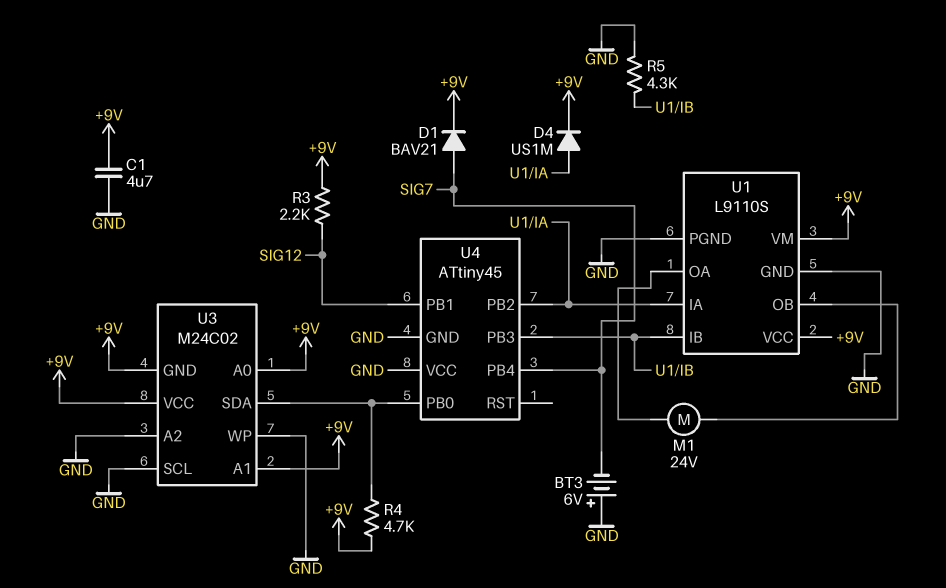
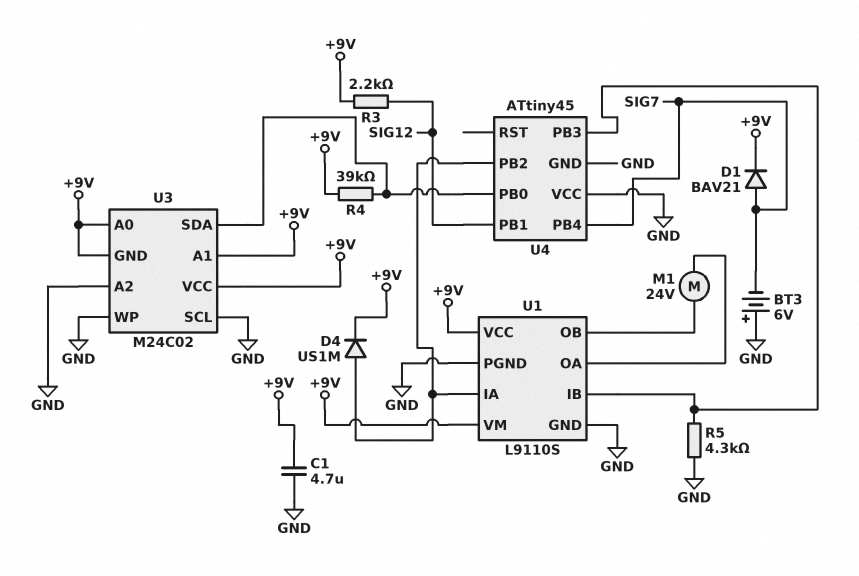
R4: 4.7k (+9V, U3/SDA) -> 39k (+9V, U3/SDA)

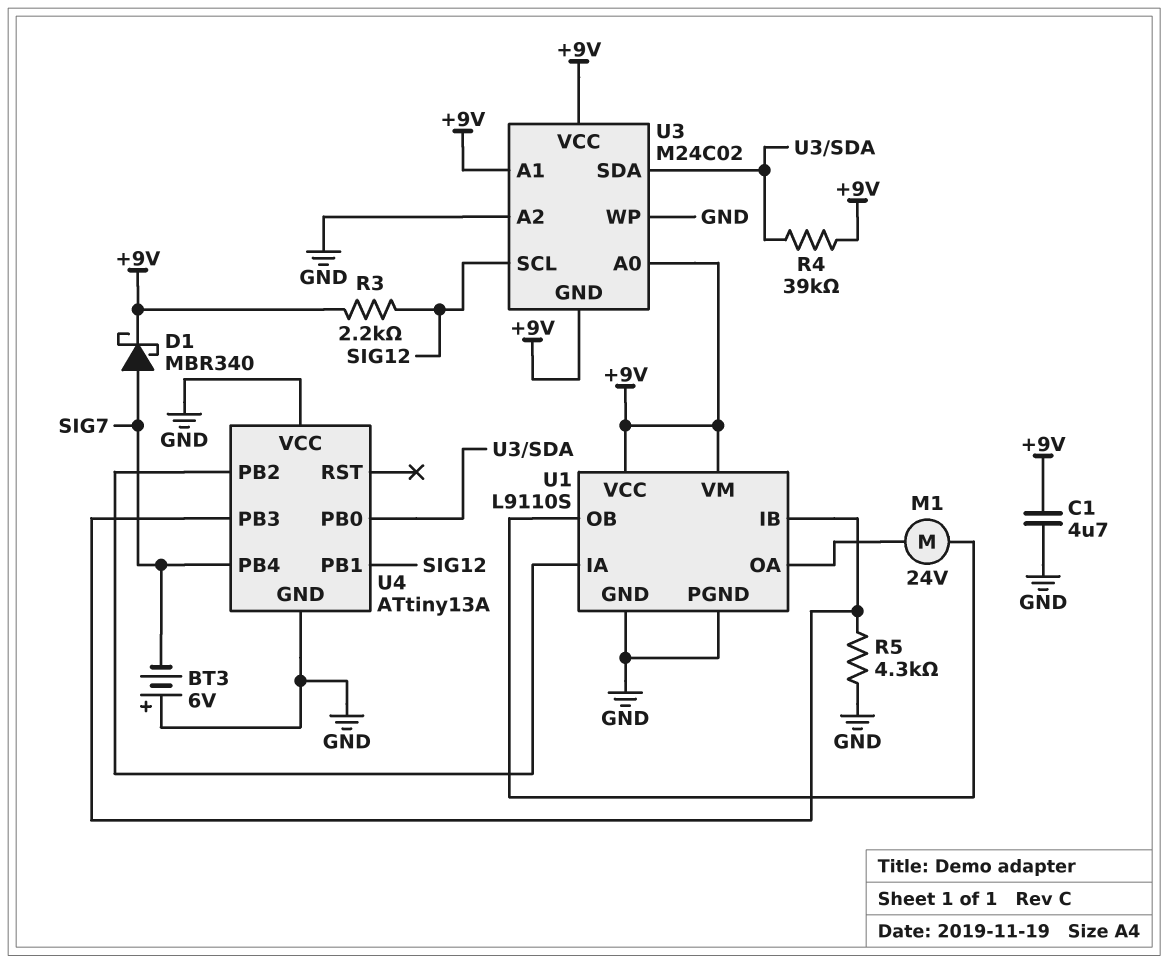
D1: diode BAV21 (A SIG7, K +9V) -> schottky MBR340 (A SIG7, K +9V)
D4: diode US1M (A U1/IA, K +9V) -> none
U3 pin SCL: GND -> SIG12
U4: ATtiny45 -> ATtiny13A

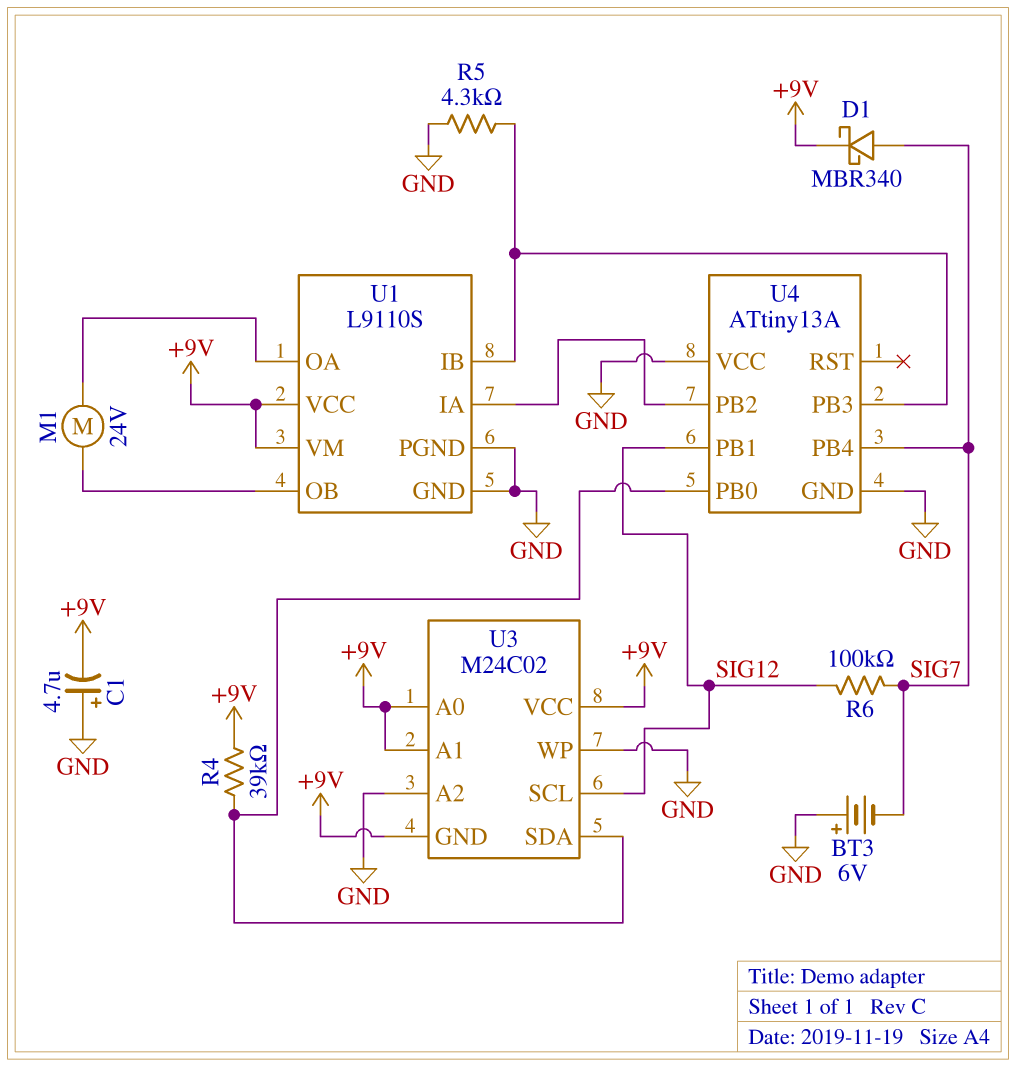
C1: 4.7uF (+9V, GND) -> 4.7uF (plus GND, minus +9V)
R3: 2.2k (+9V, SIG12) -> none
R6: none -> 100k (SIG7, SIG12)

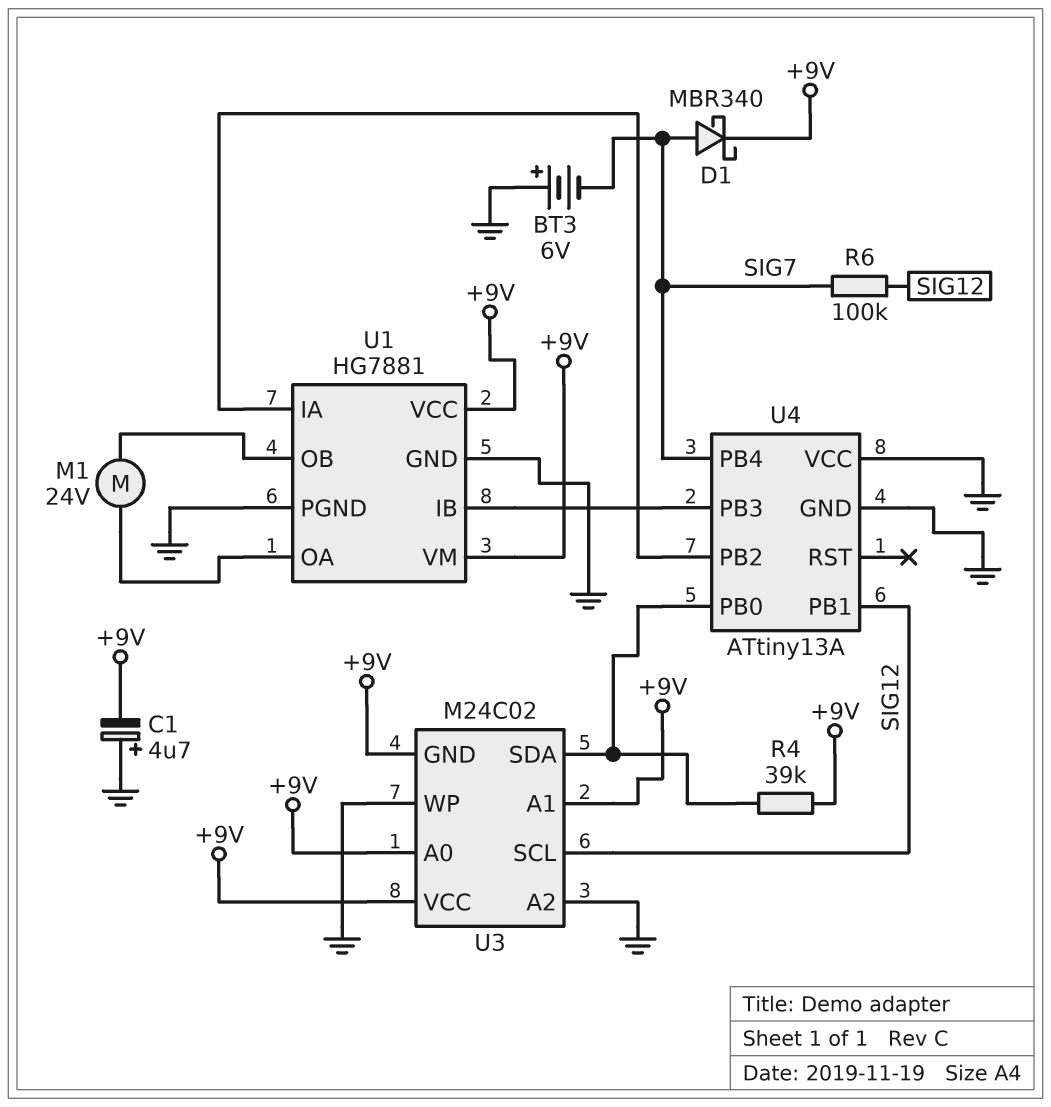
R5: 4.3k (GND, U1/IB) -> none
U1: L9110S -> HG7881

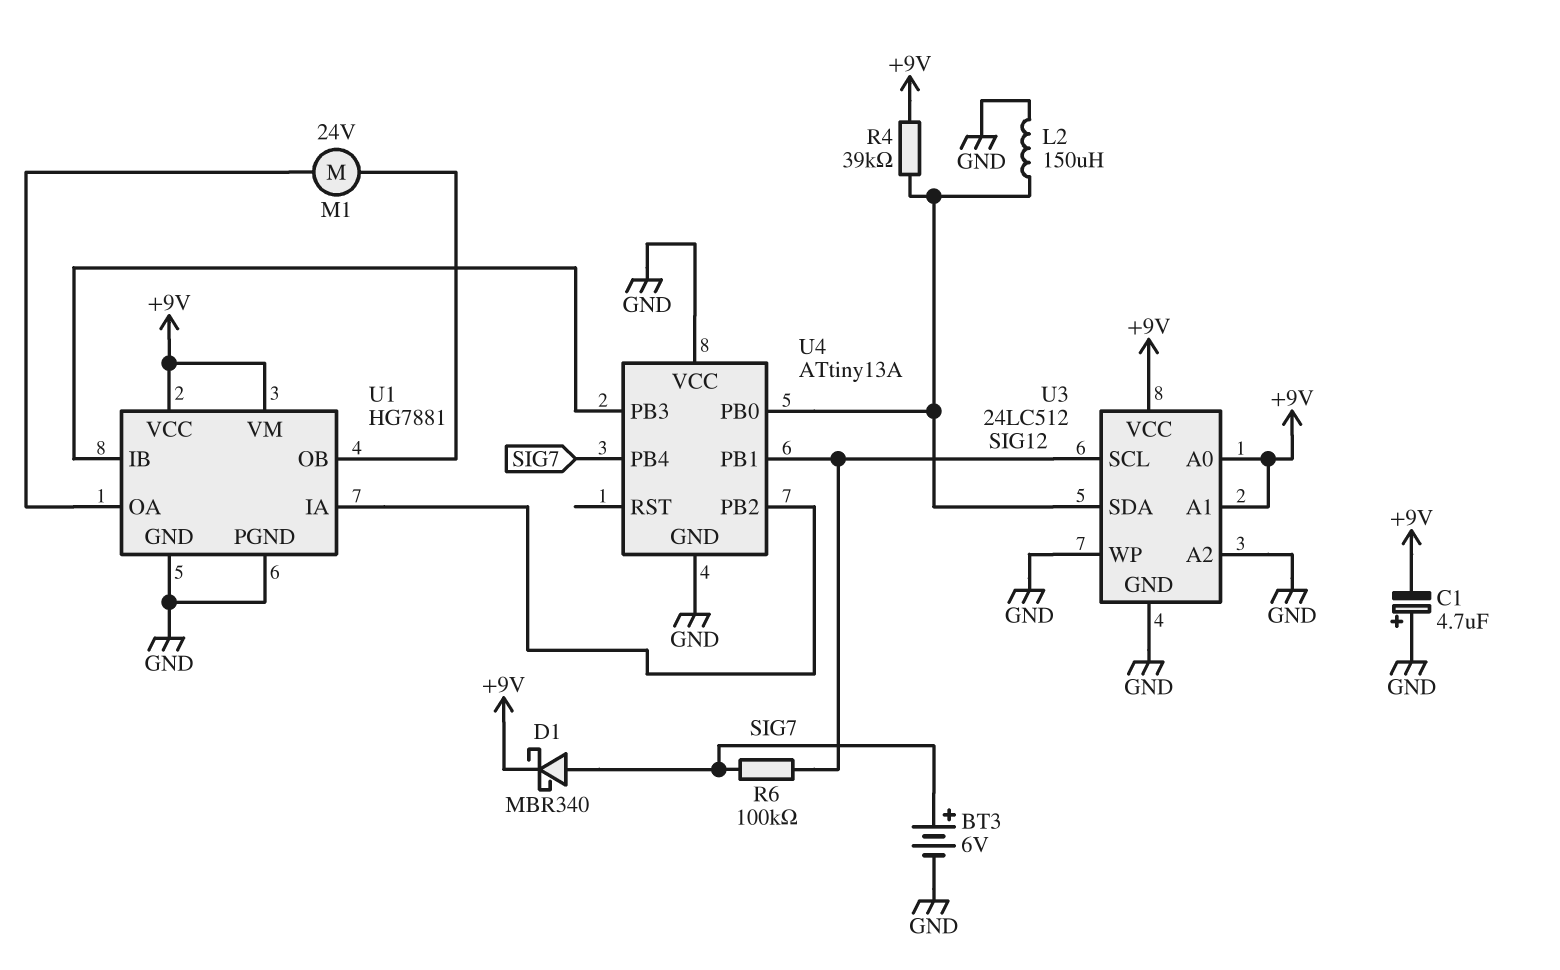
BT3: 6V (plus GND, minus SIG7) -> 6V (plus SIG7, minus GND)
L2: none -> 150uH (GND, U3/SDA)
U3: M24C02 -> 24LC512
U3 pin GND: +9V -> GND

